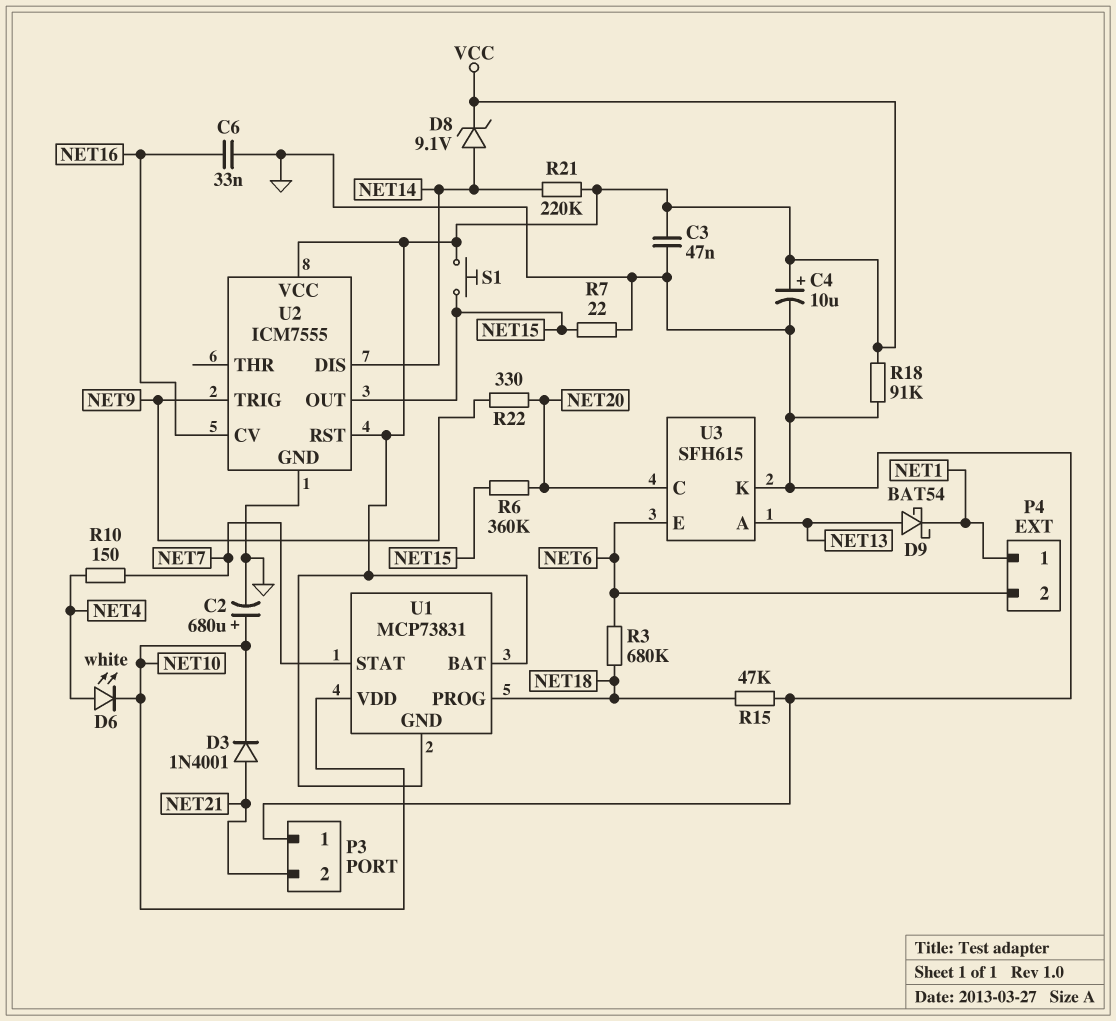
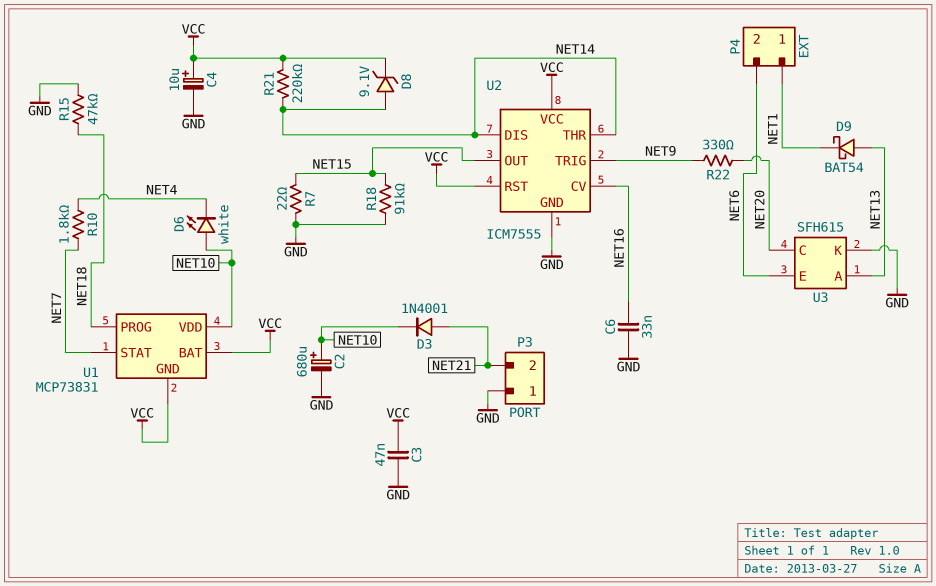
D6: LED white (A NET4, K NET10) -> LED white (A NET10, K NET4)
R3: 680k (NET6, NET18) -> none
R6: 360k (NET15, NET20) -> none
R10: 150 (NET4, NET7) -> 1.8k (NET4, NET7)
R18: 91k (GND, VCC) -> 91k (GND, NET15)
S1: button (NET15, VCC) -> none
U2 pin THR: none -> NET14

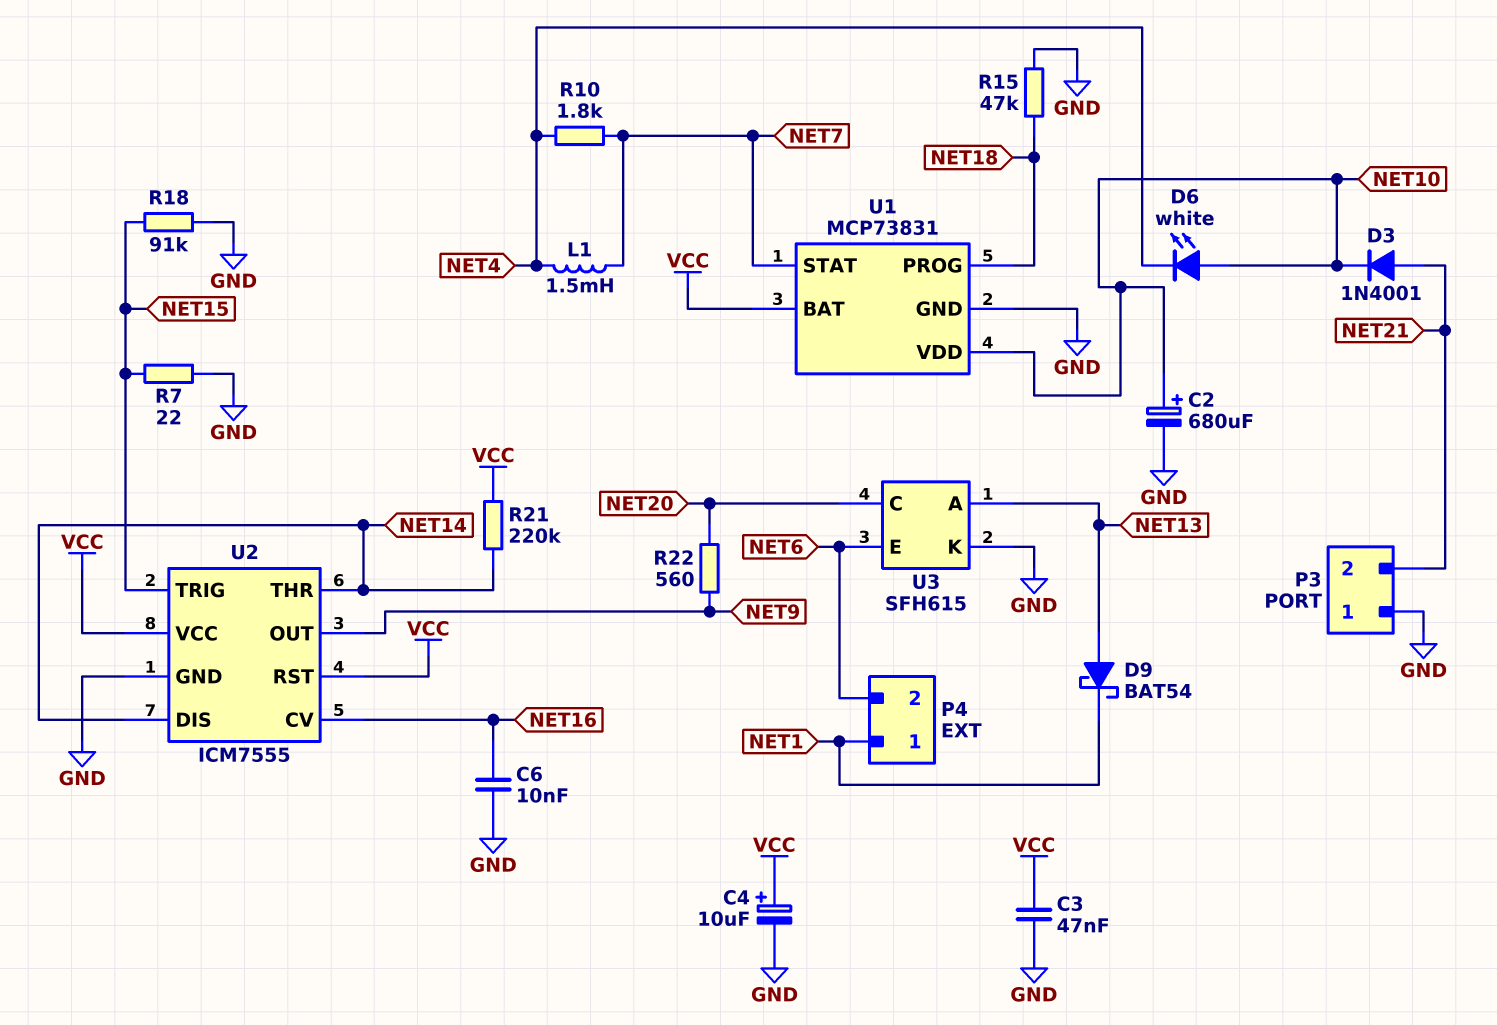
C6: 33nF (GND, NET16) -> 10nF (GND, NET16)
D8: zener 9.1V (A NET14, K VCC) -> none
L1: none -> 1.5mH (NET4, NET7)
R22: 330 (NET9, NET20) -> 560 (NET9, NET20)
U1 pin GND: VCC -> GND
U2 pin OUT: NET15 -> NET9
U2 pin TRIG: NET9 -> NET15

